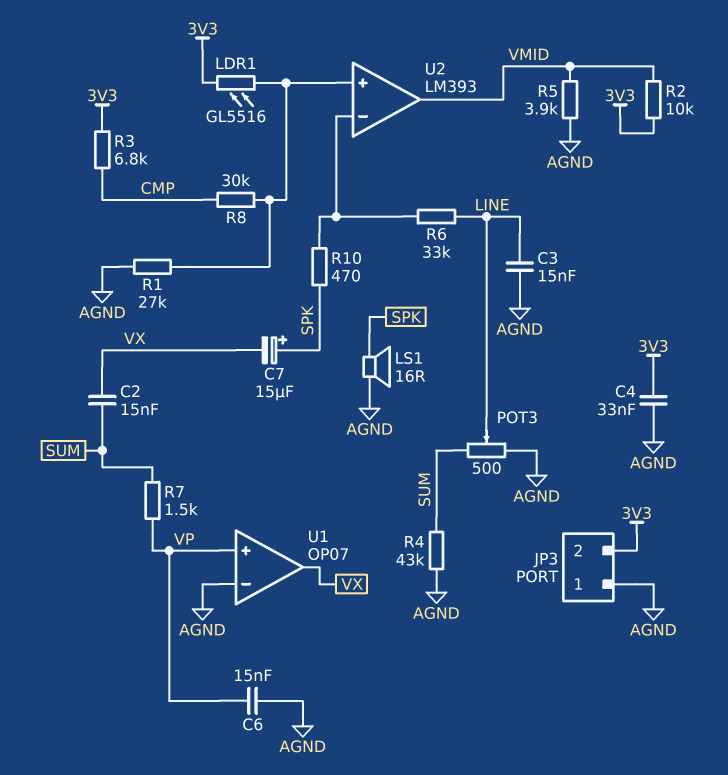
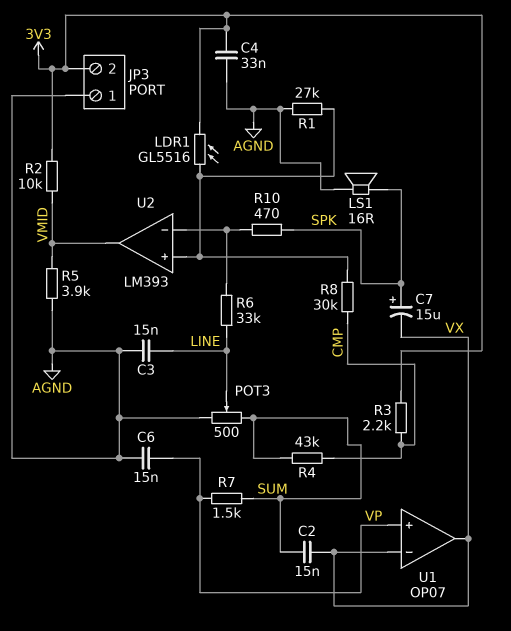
R3: 6.8k (3V3, CMP) -> 2.2k (3V3, CMP)
R4: 43k (AGND, SUM) -> 43k (CMP, SUM)
U1 pin in-: AGND -> VX

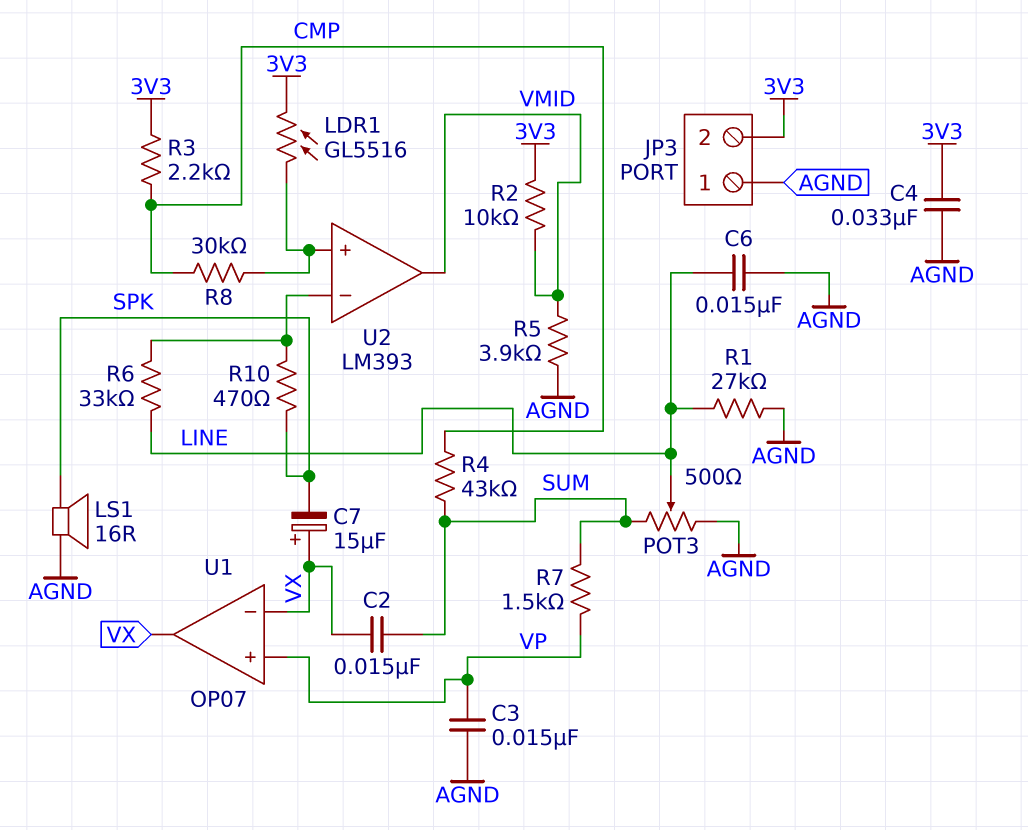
C3: 15nF (AGND, LINE) -> 15nF (AGND, VP)
C6: 15nF (AGND, VP) -> 15nF (AGND, LINE)
C7: 15uF (plus SPK, minus VX) -> 15uF (plus VX, minus SPK)
R1: 27k (AGND, U2/in+) -> 27k (AGND, LINE)

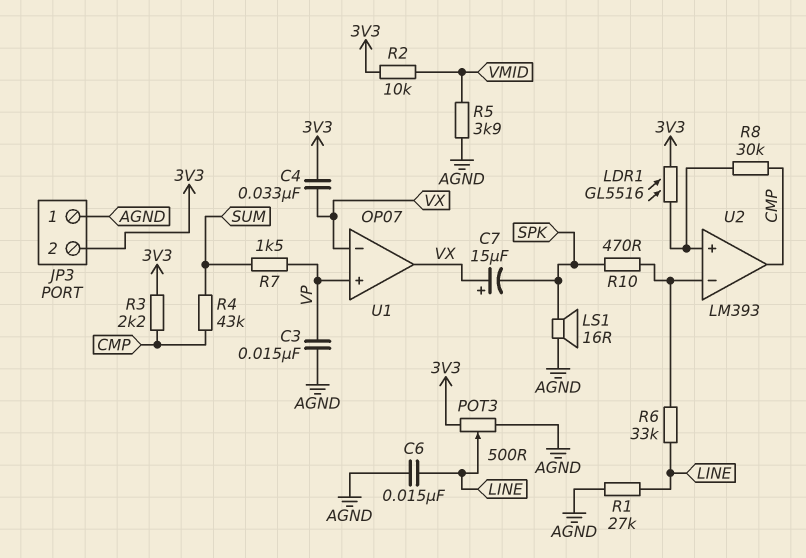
C2: 15nF (SUM, VX) -> none
C4: 33nF (3V3, AGND) -> 33nF (3V3, VX)
POT3: 500 (AGND, SUM, wiper LINE) -> 500 (3V3, AGND, wiper LINE)
U2 pin out: VMID -> CMP

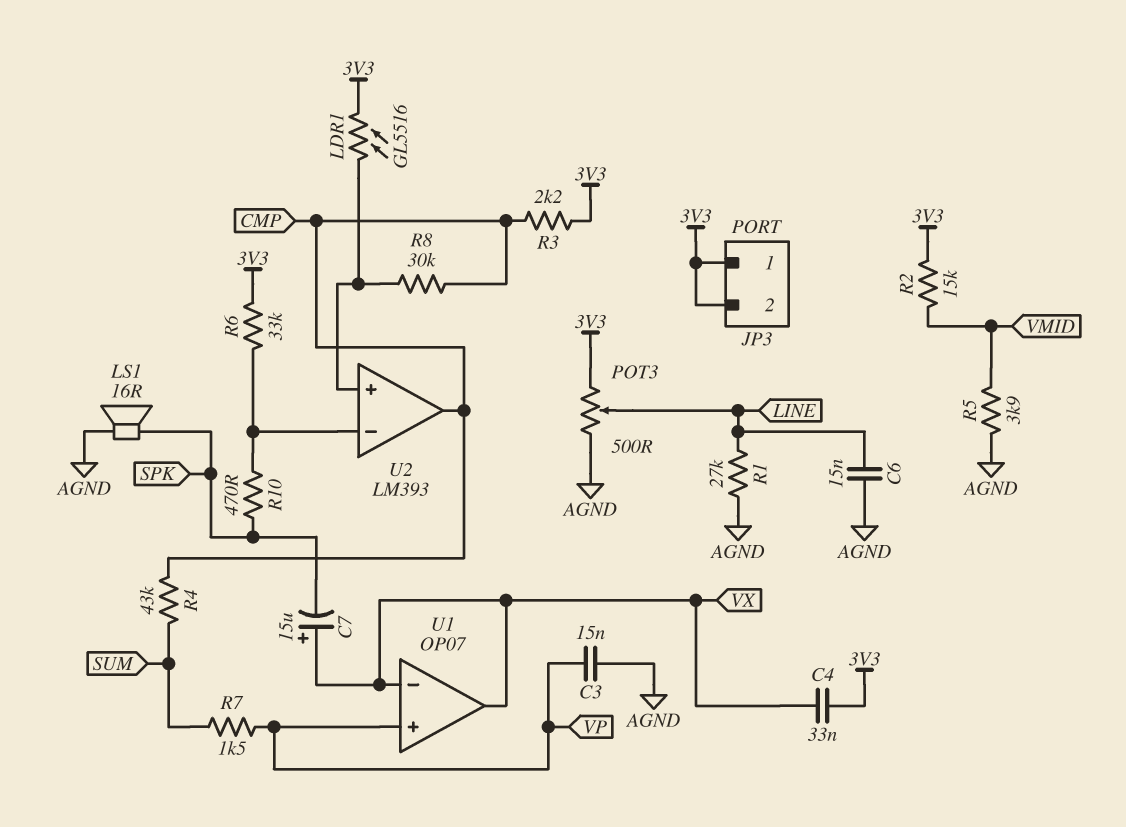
JP3 pin 1: AGND -> 3V3
R2: 10k (3V3, VMID) -> 15k (3V3, VMID)
R6: 33k (LINE, U2/in-) -> 33k (3V3, U2/in-)

